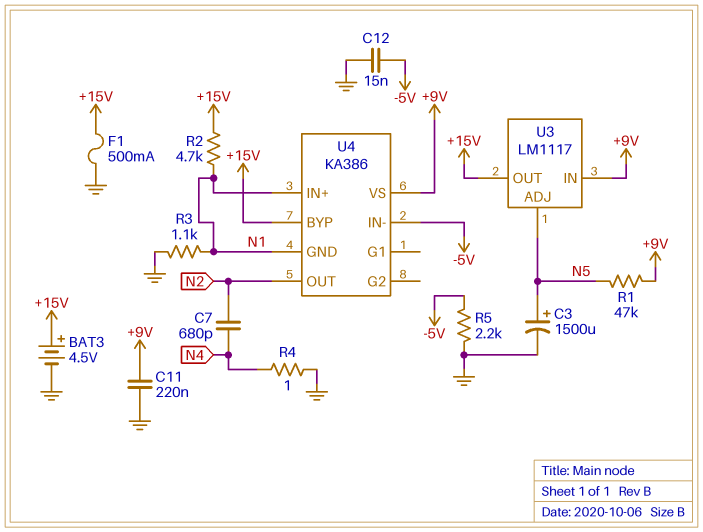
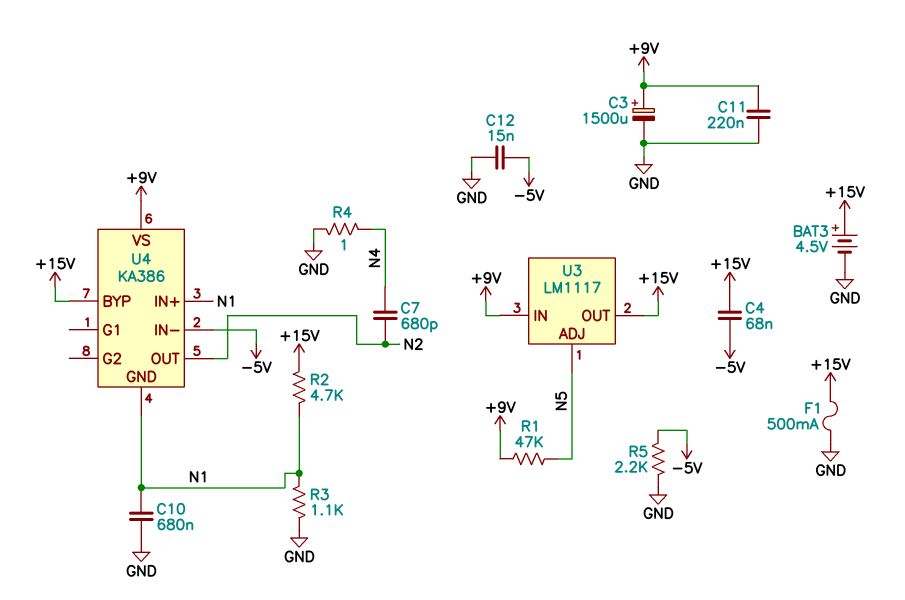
C3: 1500uF (plus N5, minus GND) -> 1500uF (plus +9V, minus GND)
C4: none -> 68nF (+15V, -5V)
C10: none -> 680nF (GND, N1)

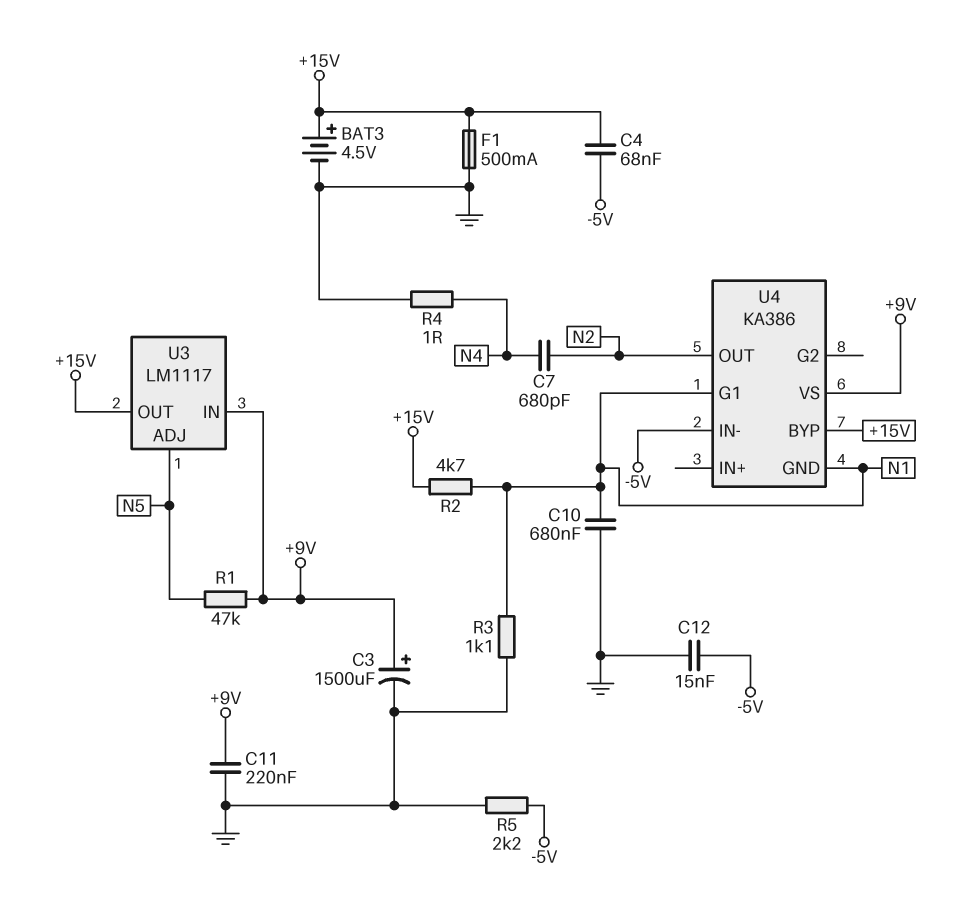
U4 pin G1: none -> N1
U4 pin IN+: N1 -> none

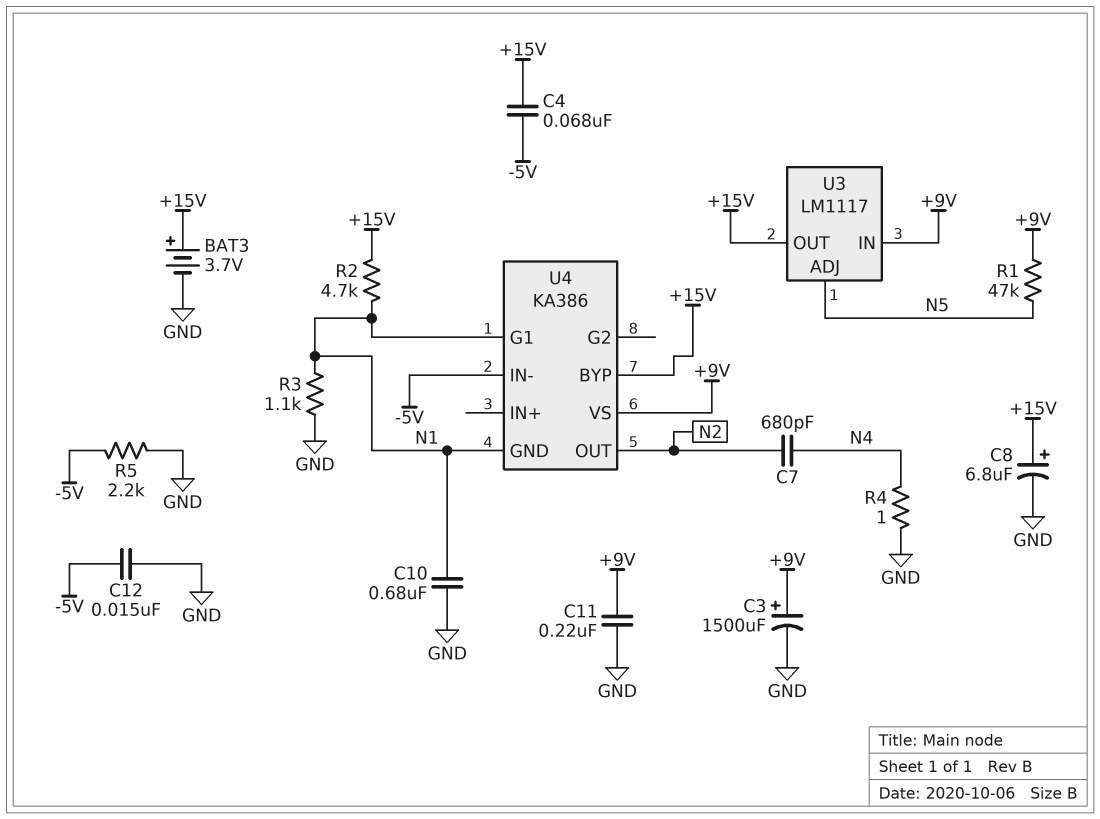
BAT3: 4.5V (plus +15V, minus GND) -> 3.7V (plus +15V, minus GND)
C8: none -> 6.8uF (plus +15V, minus GND)
F1: 500mA (+15V, GND) -> none

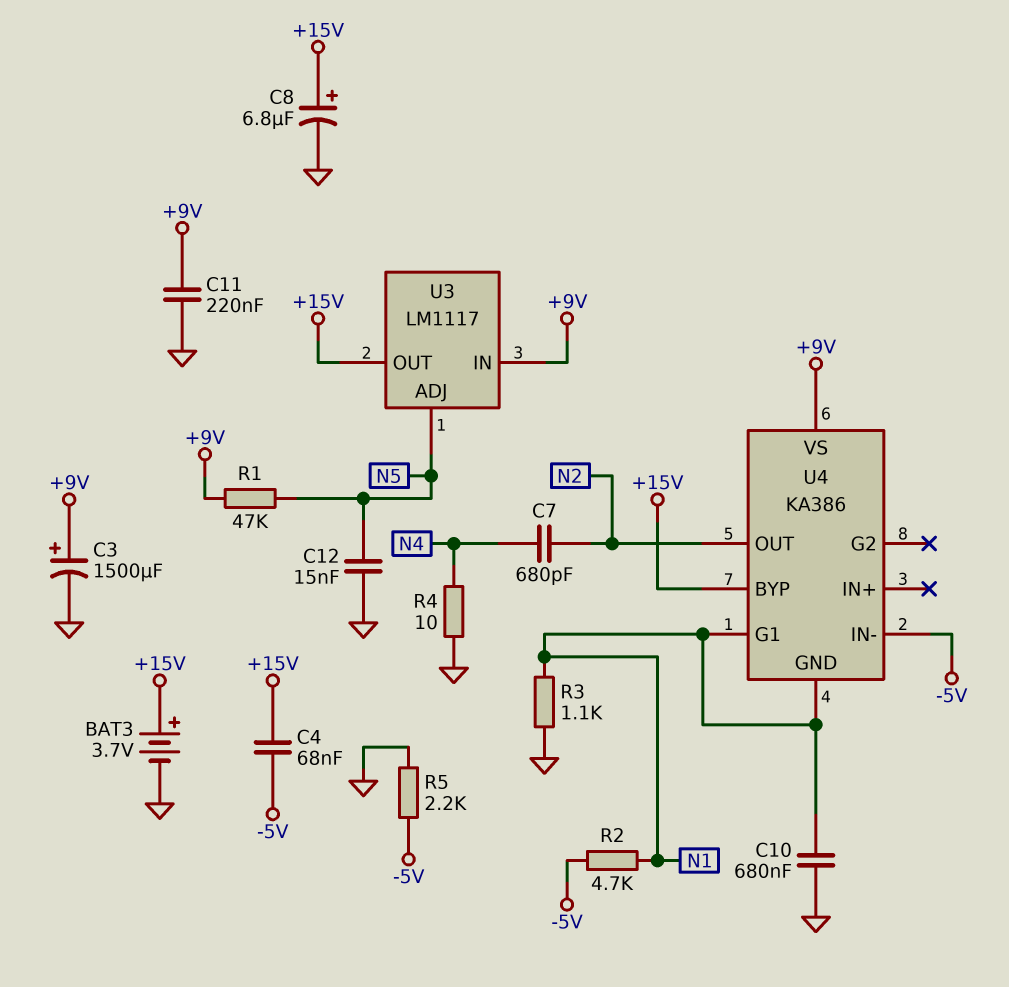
C12: 15nF (-5V, GND) -> 15nF (GND, N5)
R2: 4.7k (+15V, N1) -> 4.7k (-5V, N1)
R4: 1 (GND, N4) -> 10 (GND, N4)

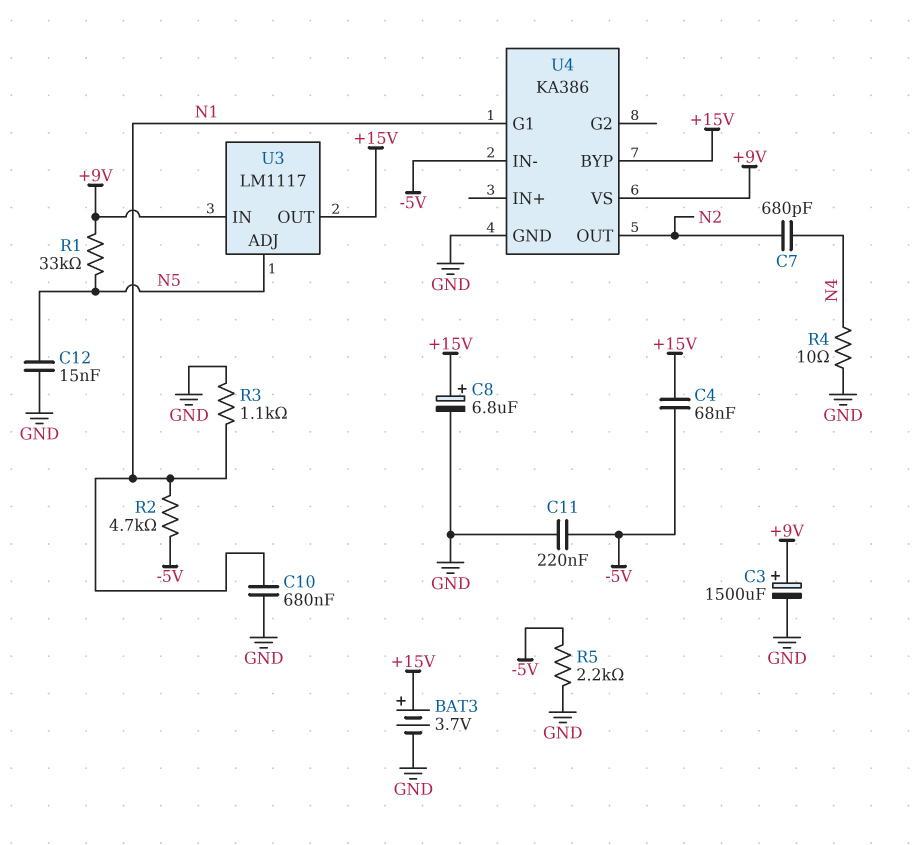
C11: 220nF (+9V, GND) -> 220nF (-5V, GND)
R1: 47k (+9V, N5) -> 33k (+9V, N5)
U4 pin GND: N1 -> GND

